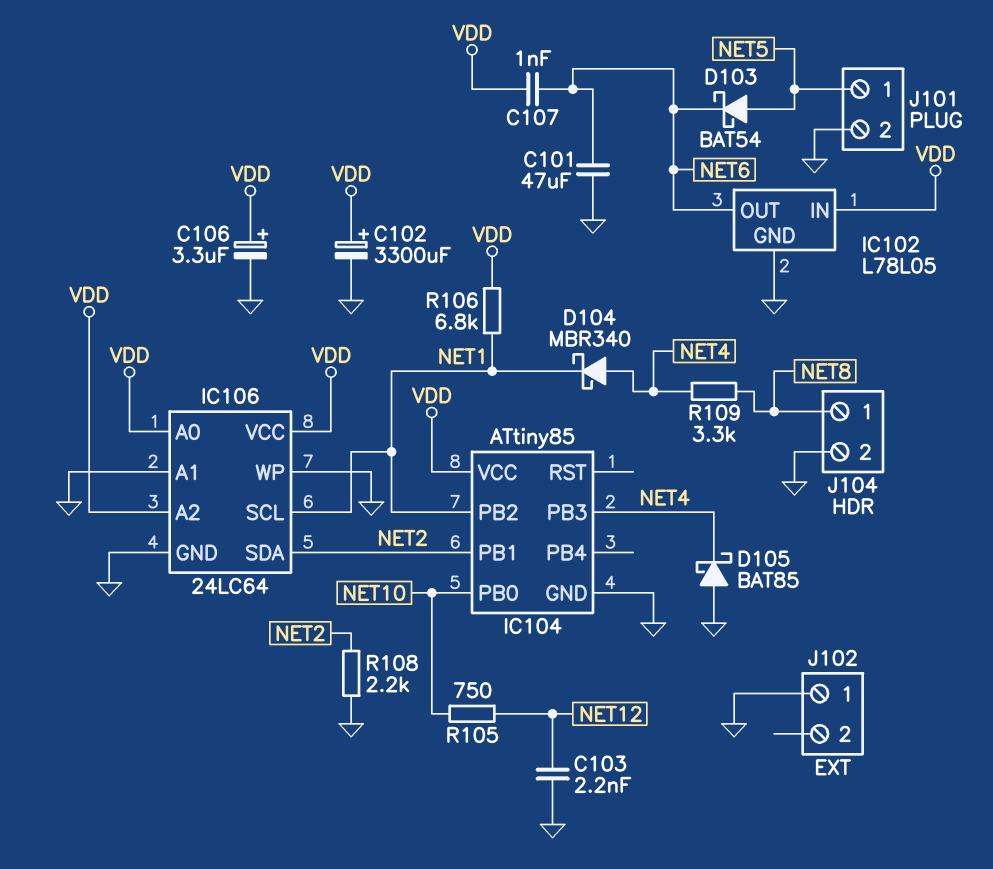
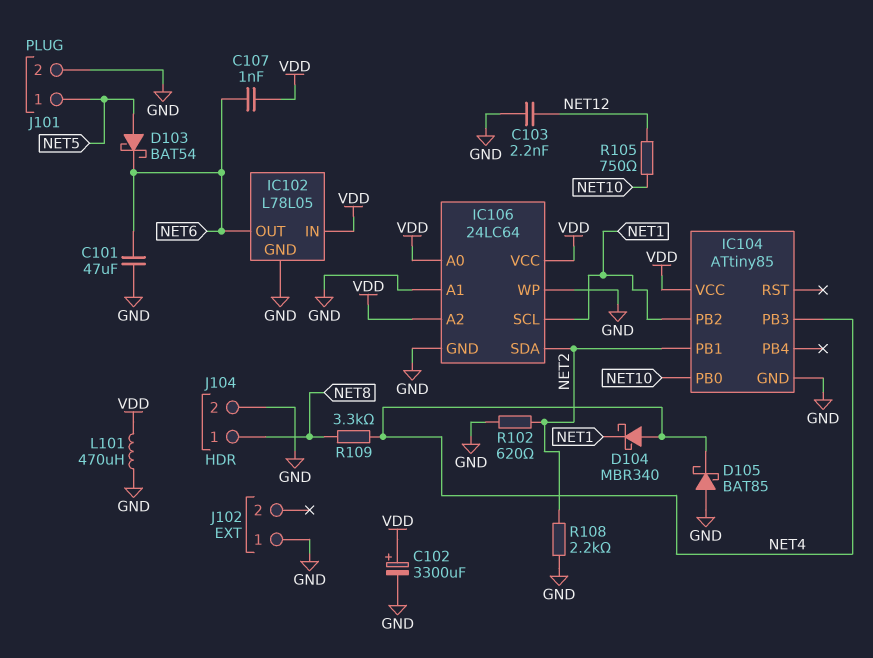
C106: 3.3uF (plus VDD, minus GND) -> none
L101: none -> 470uH (GND, VDD)
R102: none -> 620 (GND, NET2)
R106: 6.8k (NET1, VDD) -> none

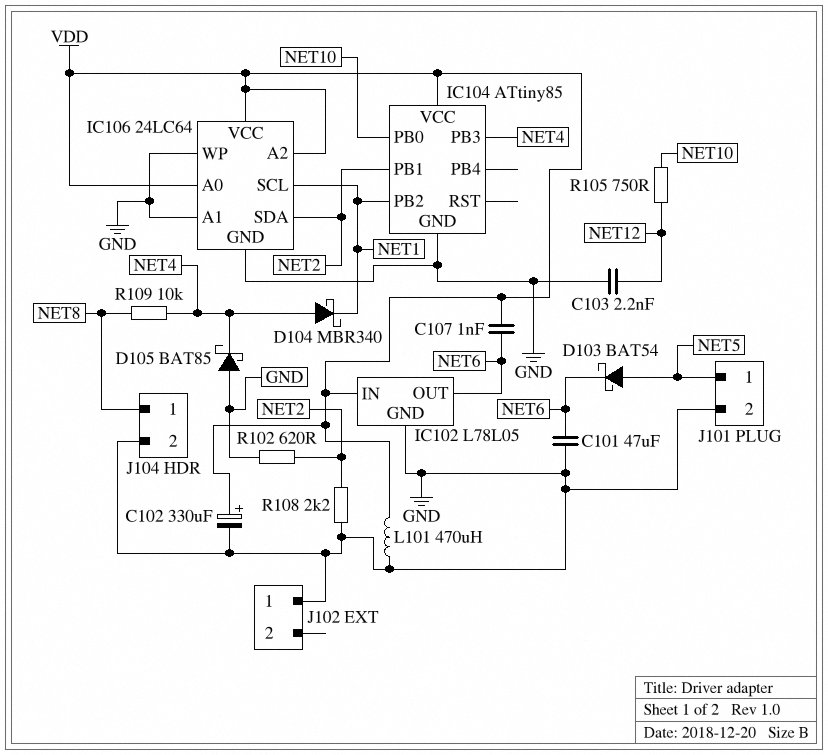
C102: 3300uF (plus VDD, minus GND) -> 330uF (plus VDD, minus GND)
R109: 3.3k (NET4, NET8) -> 10k (NET4, NET8)

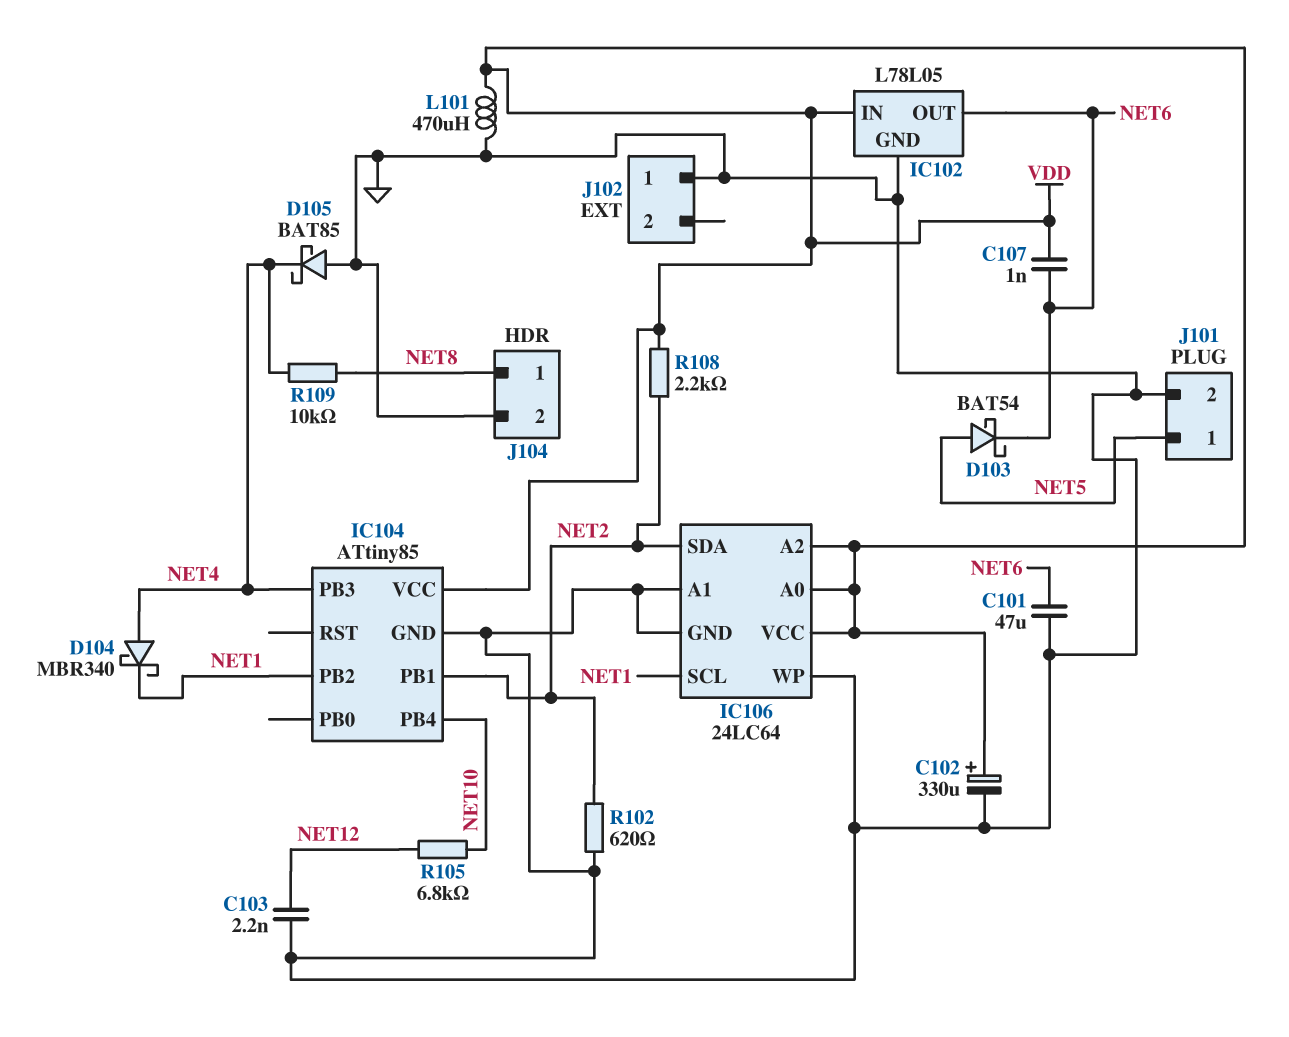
IC104 pin PB0: NET10 -> none
IC104 pin PB4: none -> NET10
R105: 750 (NET10, NET12) -> 6.8k (NET10, NET12)
R108: 2.2k (GND, NET2) -> 2.2k (NET2, VDD)

